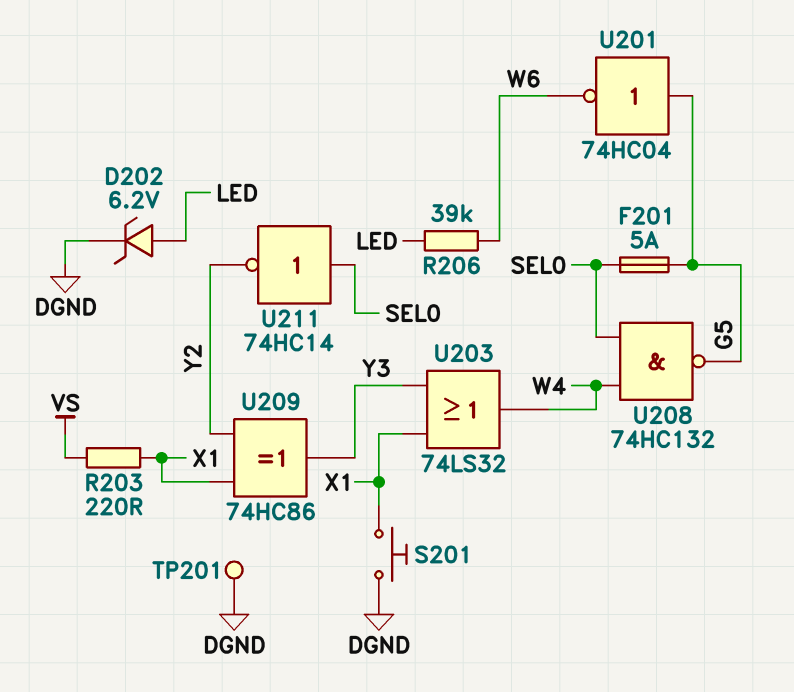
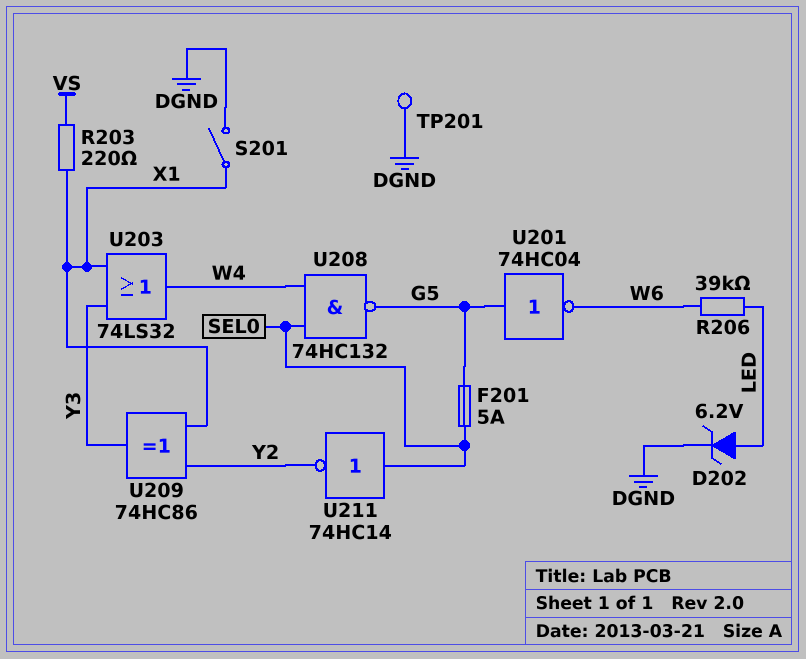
S201: button (DGND, X1) -> switch (DGND, X1)

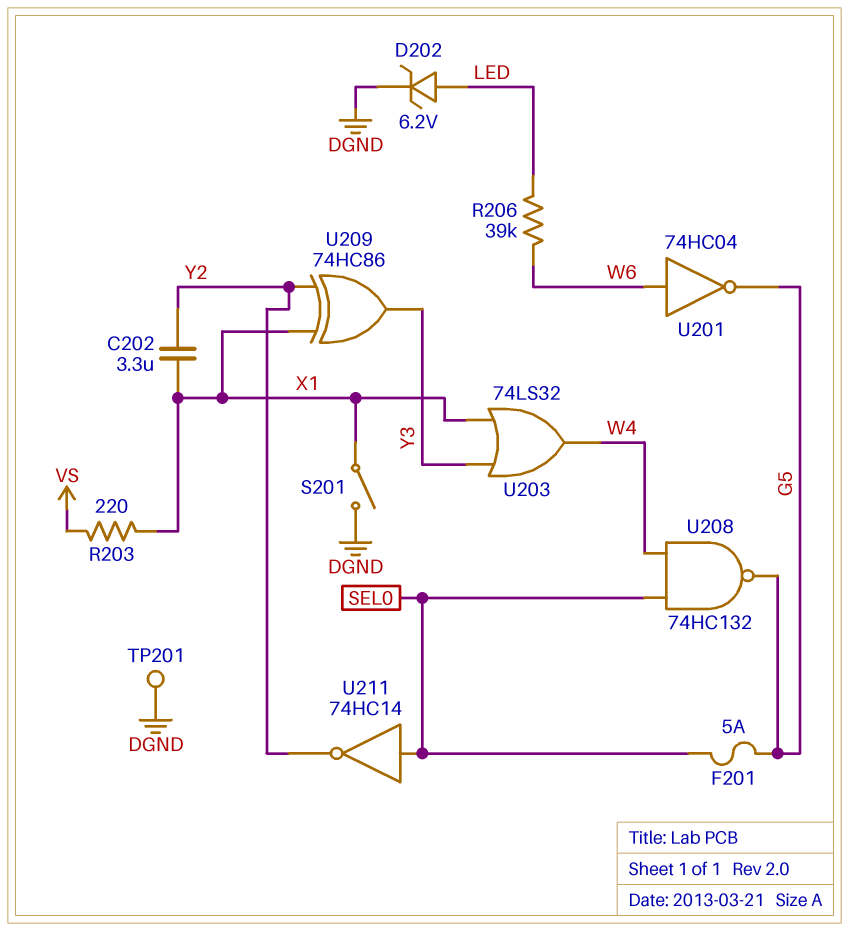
C202: none -> 3.3uF (X1, Y2)
U201: NOT 74HC04 (in G5, out W6) -> NOT 74HC04 (in W6, out G5)

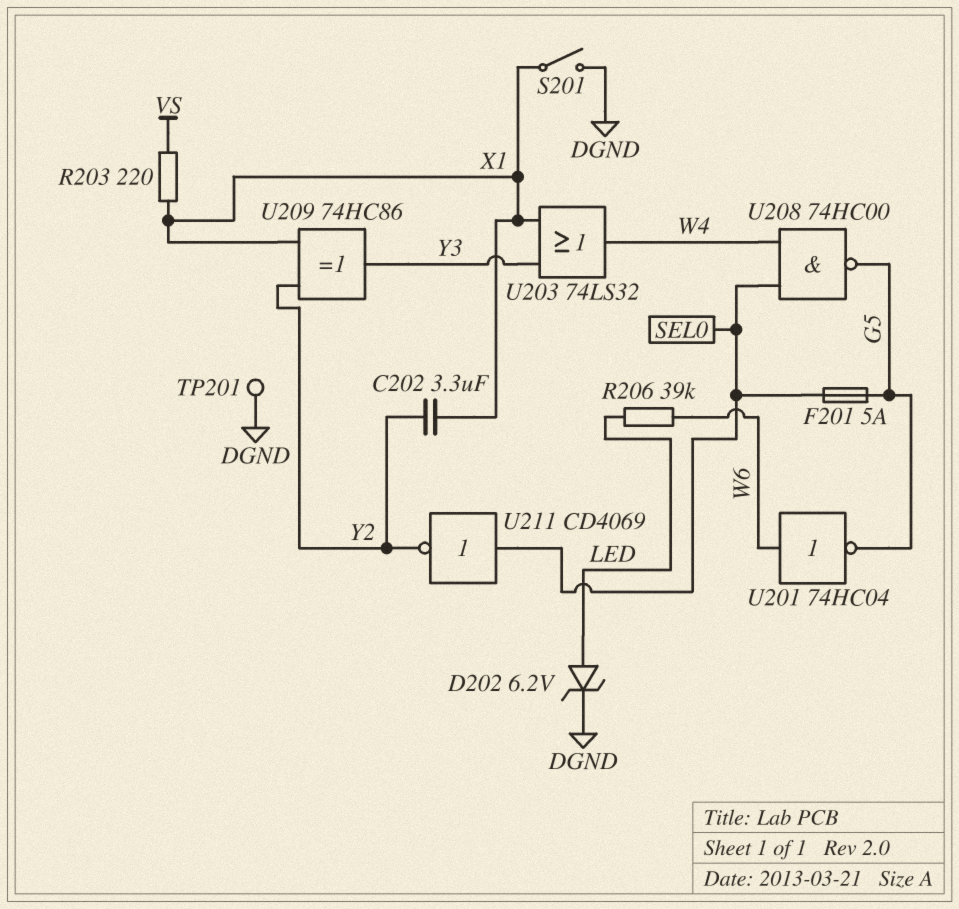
U208: NAND 74HC132 (in SEL0, in W4, out G5) -> NAND 74HC00 (in SEL0, in W4, out G5)
U211: NOT 74HC14 (in SEL0, out Y2) -> NOT CD4069 (in SEL0, out Y2)

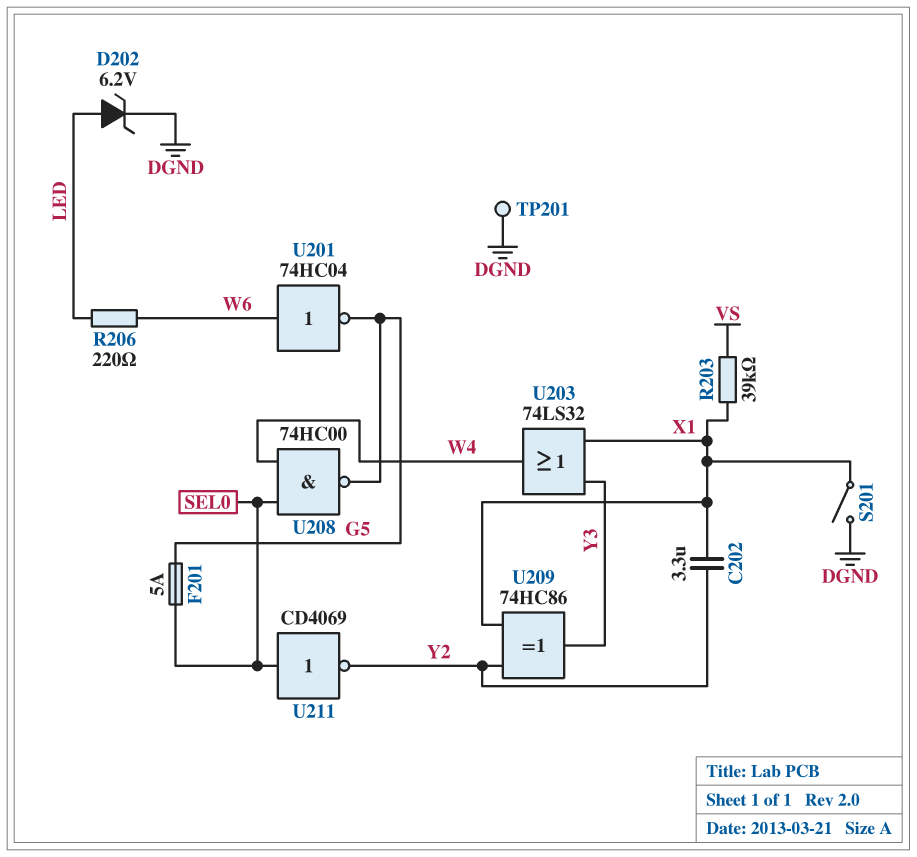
R203: 220 (VS, X1) -> 39k (VS, X1)
R206: 39k (LED, W6) -> 220 (LED, W6)

